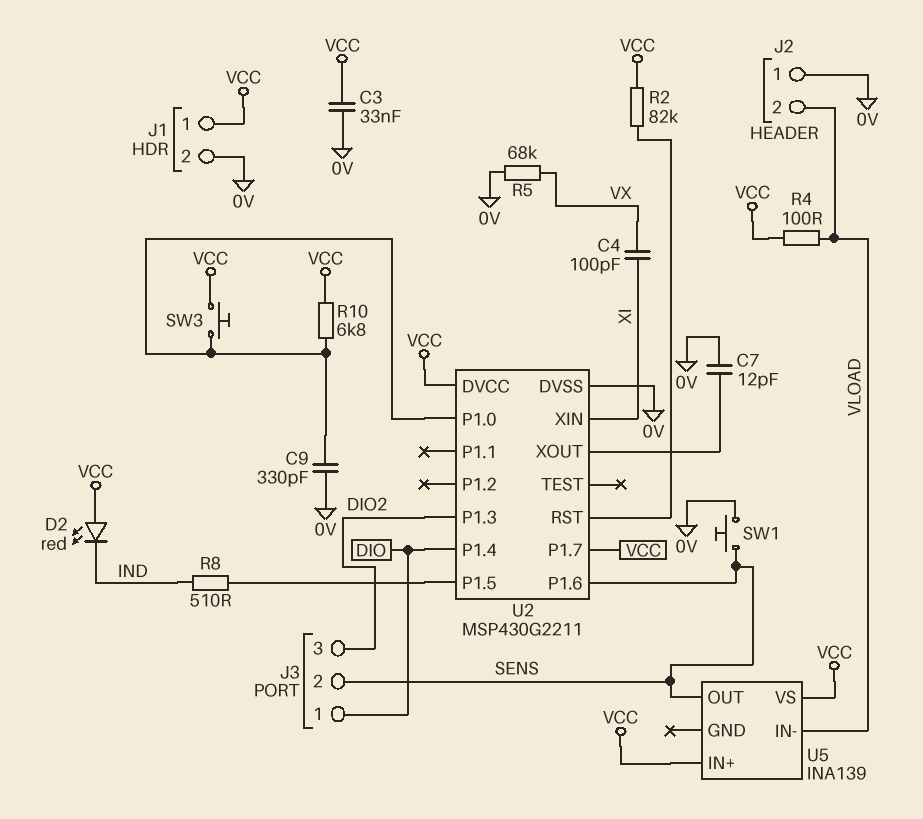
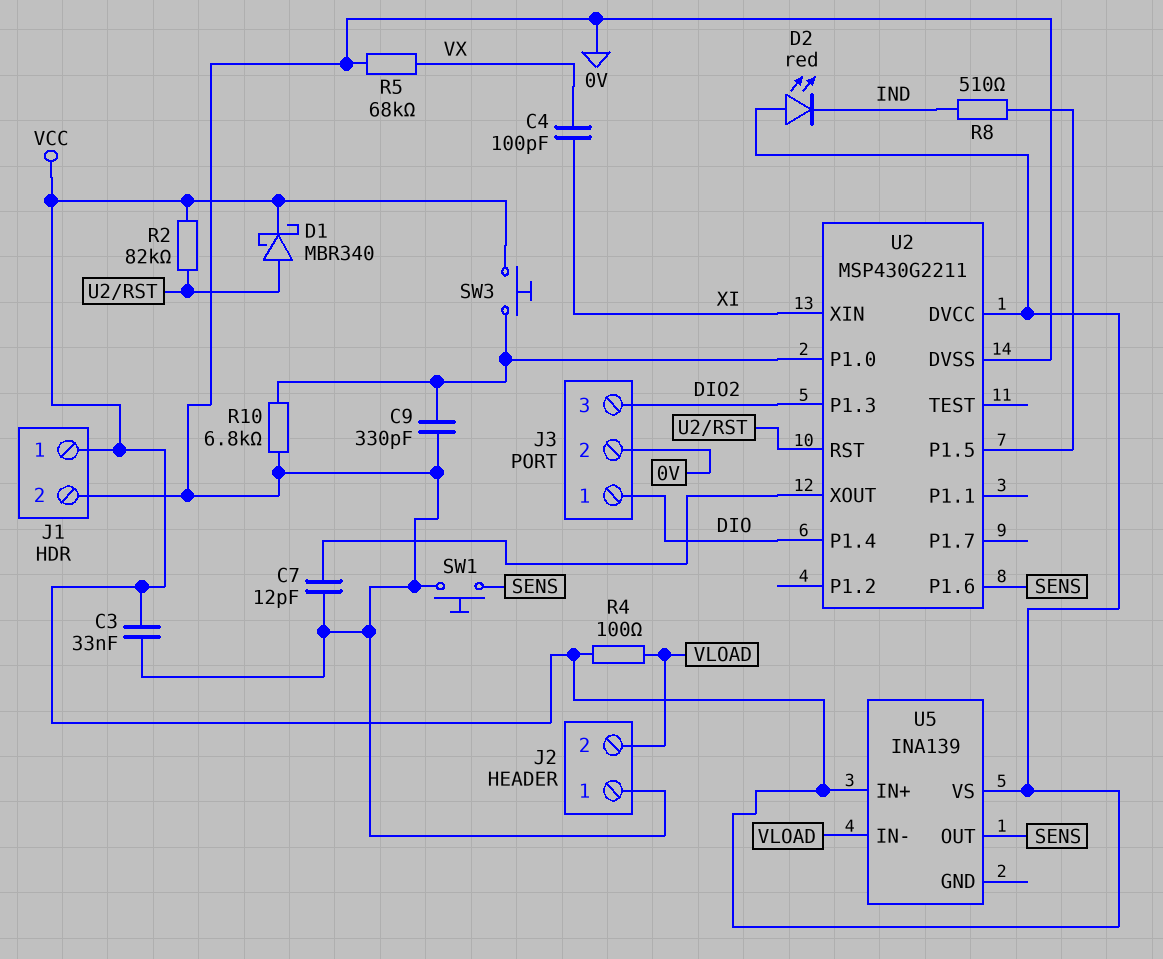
D1: none -> schottky MBR340 (A U2/RST, K VCC)
J3 pin 2: SENS -> 0V
R10: 6.8k (U2/P1.0, VCC) -> 6.8k (0V, U2/P1.0)
U2 pin P1.7: VCC -> none

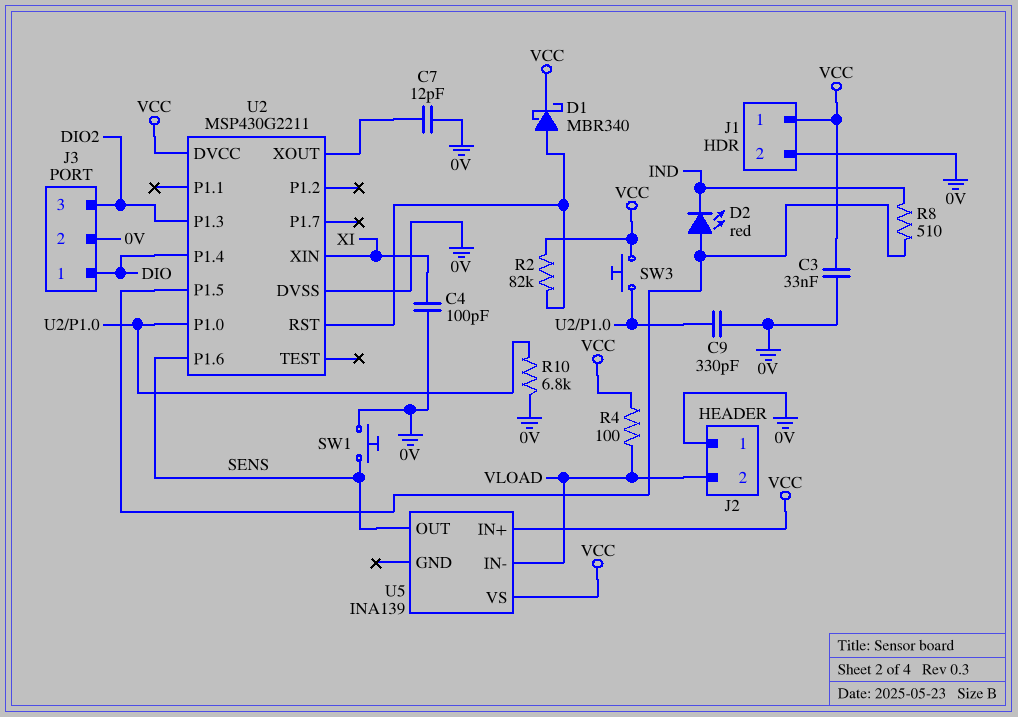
C4: 100pF (VX, XI) -> 100pF (0V, XI)
D2: LED red (A VCC, K IND) -> LED red (A U2/P1.5, K IND)
R5: 68k (0V, VX) -> none

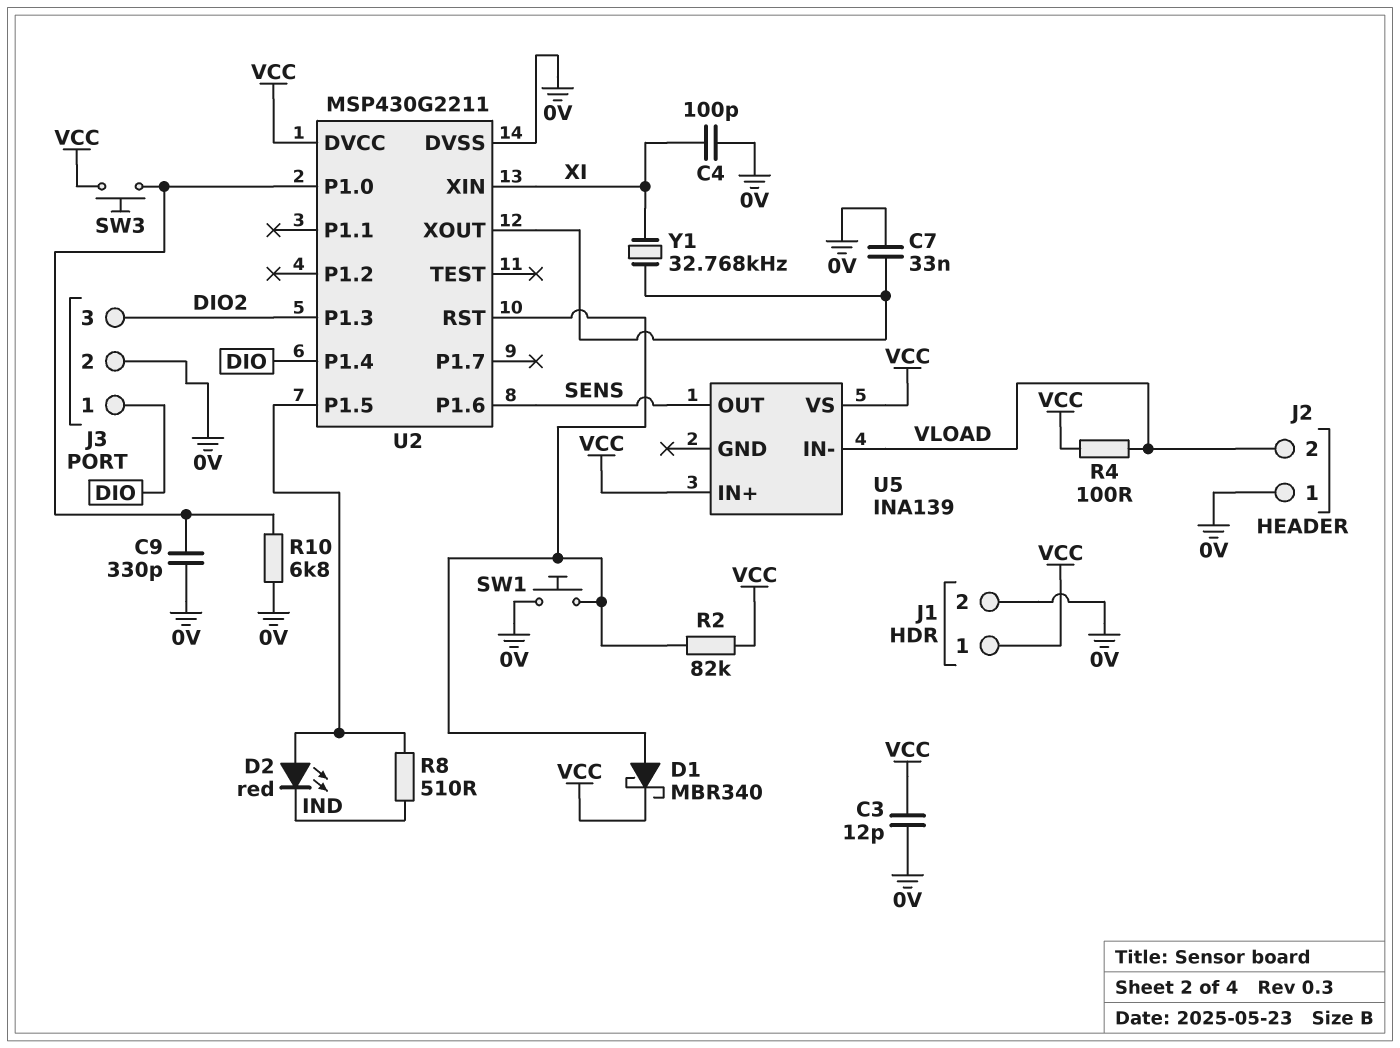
C3: 33nF (0V, VCC) -> 12pF (0V, VCC)
C7: 12pF (0V, U2/XOUT) -> 33nF (0V, U2/XOUT)
SW1: button (0V, SENS) -> button (0V, U2/RST)
Y1: none -> 32.768kHz (U2/XOUT, XI)

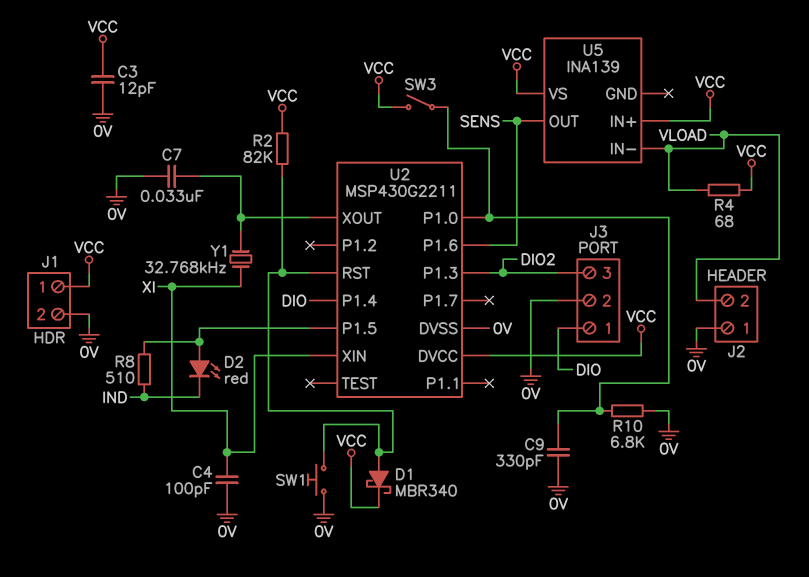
R4: 100 (VCC, VLOAD) -> 68 (VCC, VLOAD)
SW3: button (U2/P1.0, VCC) -> switch (U2/P1.0, VCC)

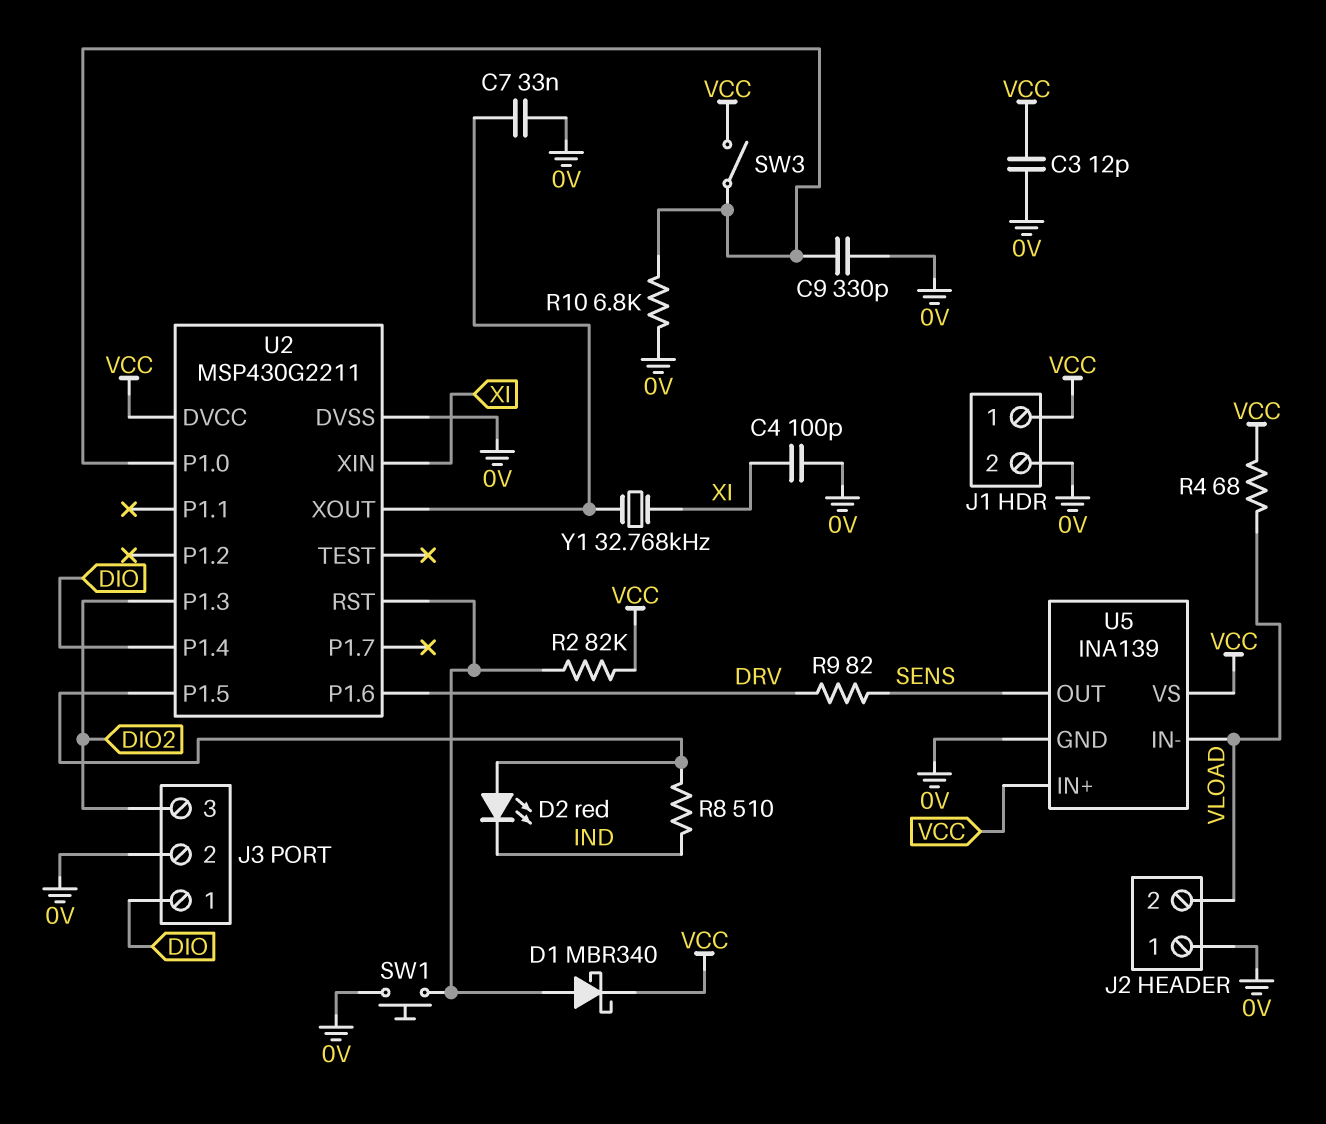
R9: none -> 82 (DRV, SENS)
U2 pin P1.6: SENS -> DRV
U5 pin GND: none -> 0V

